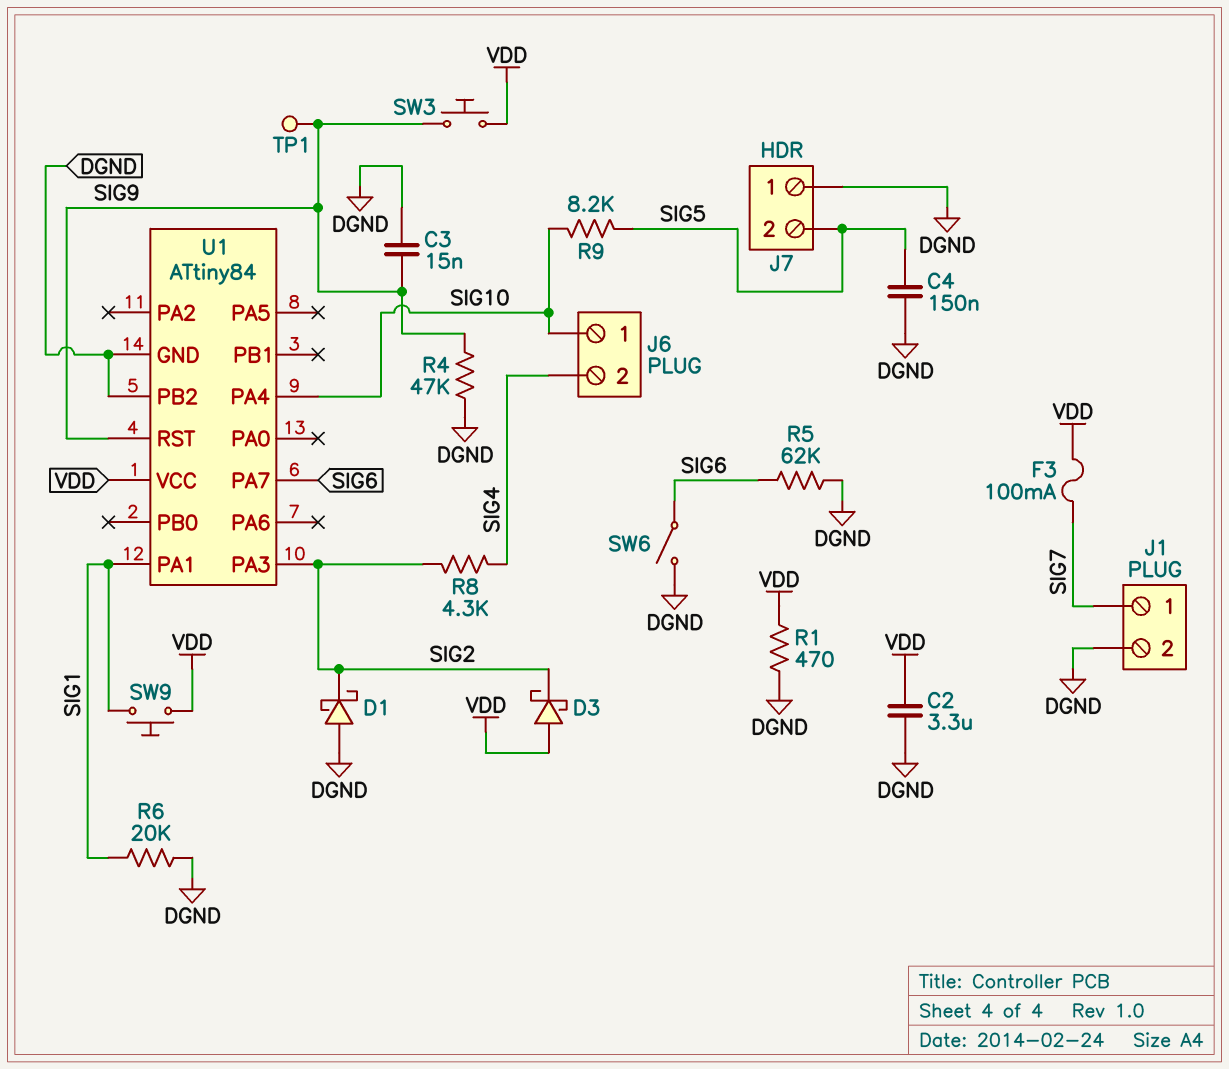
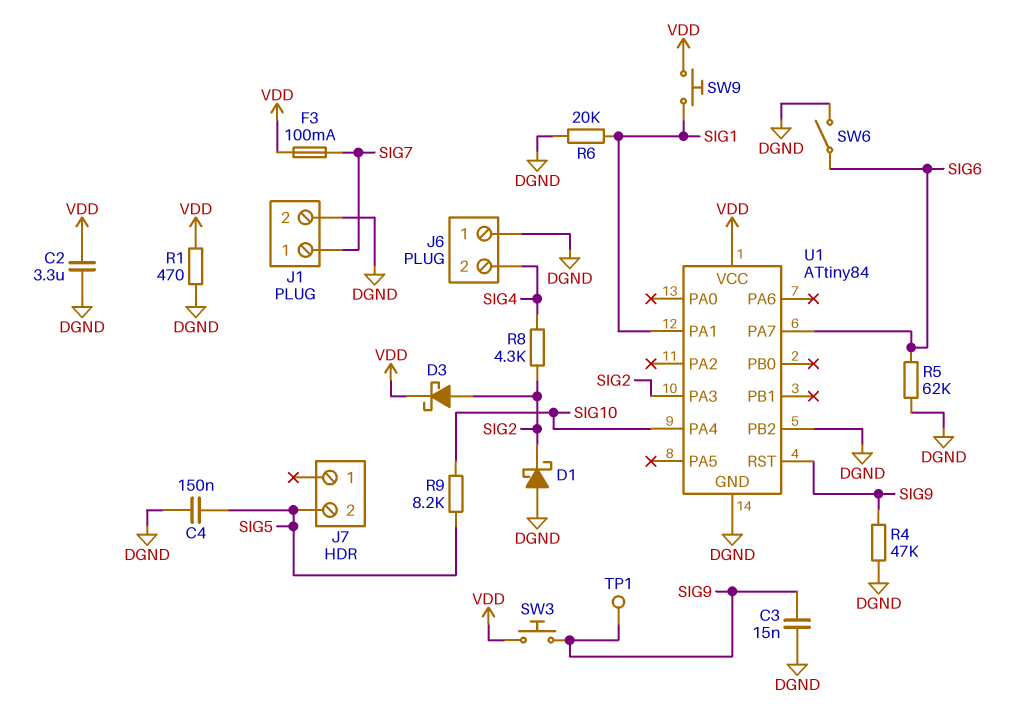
D3: schottky (A VDD, K SIG2) -> schottky (A SIG2, K VDD)
J6 pin 1: SIG10 -> DGND
J7 pin 1: DGND -> none

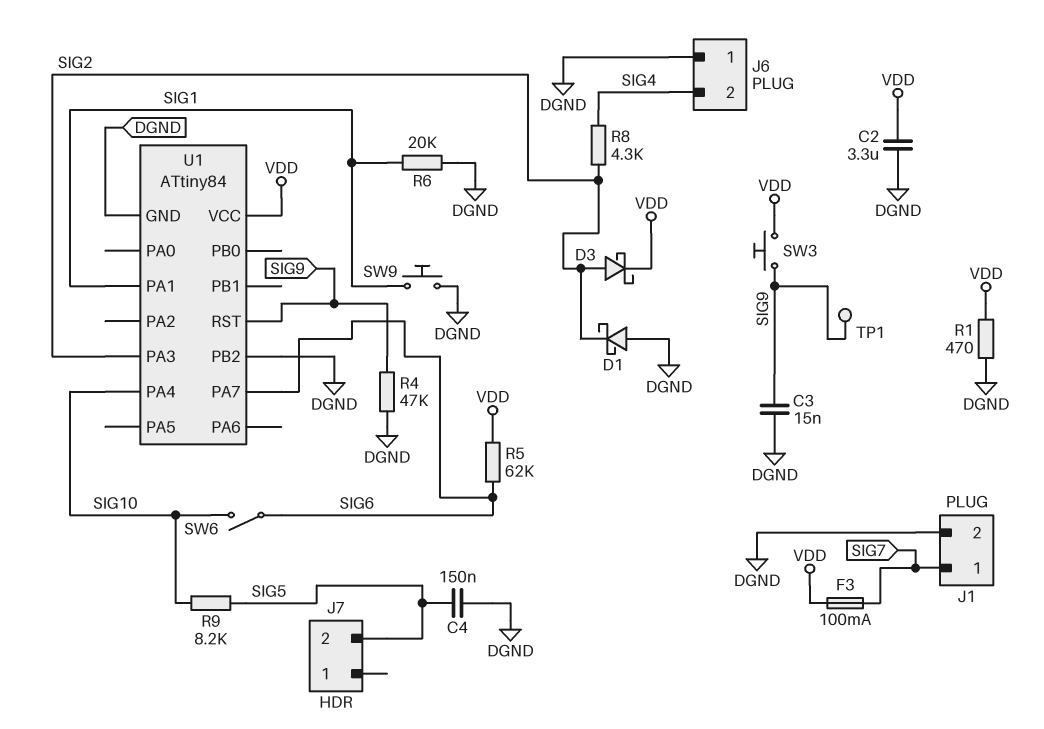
R5: 62k (DGND, SIG6) -> 62k (SIG6, VDD)
SW6: switch (DGND, SIG6) -> switch (SIG6, SIG10)
SW9: button (SIG1, VDD) -> button (DGND, SIG1)

